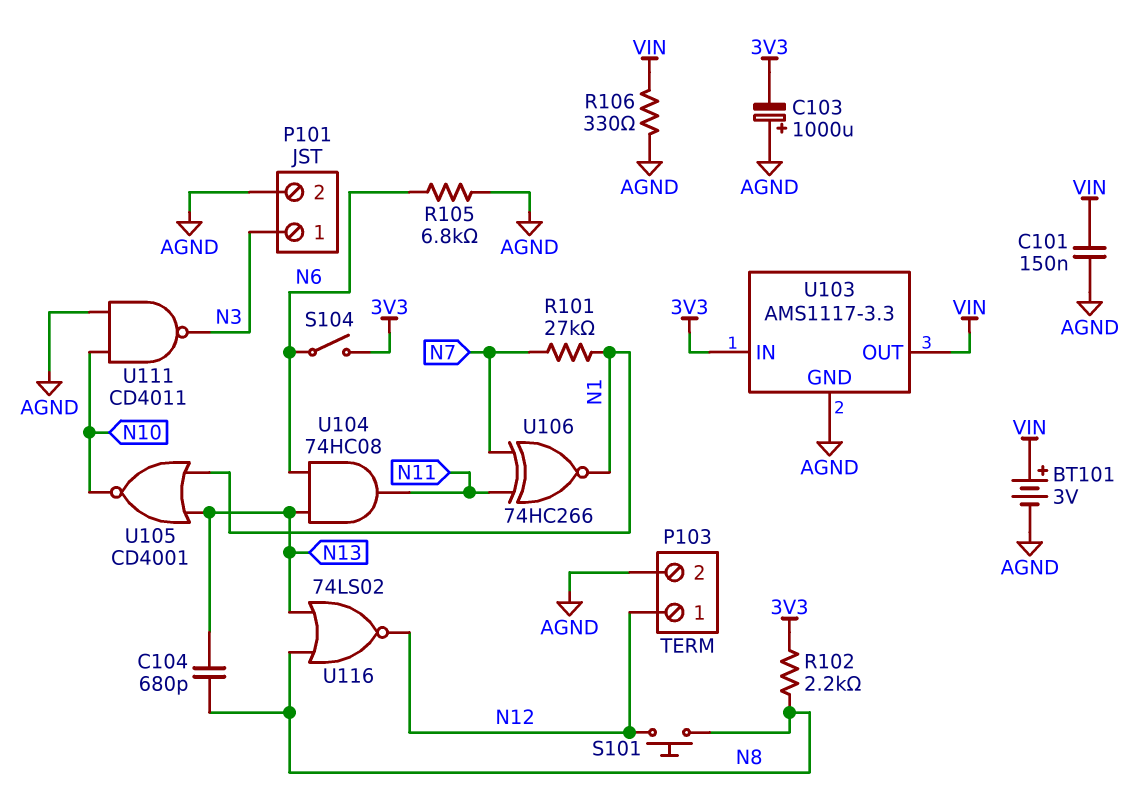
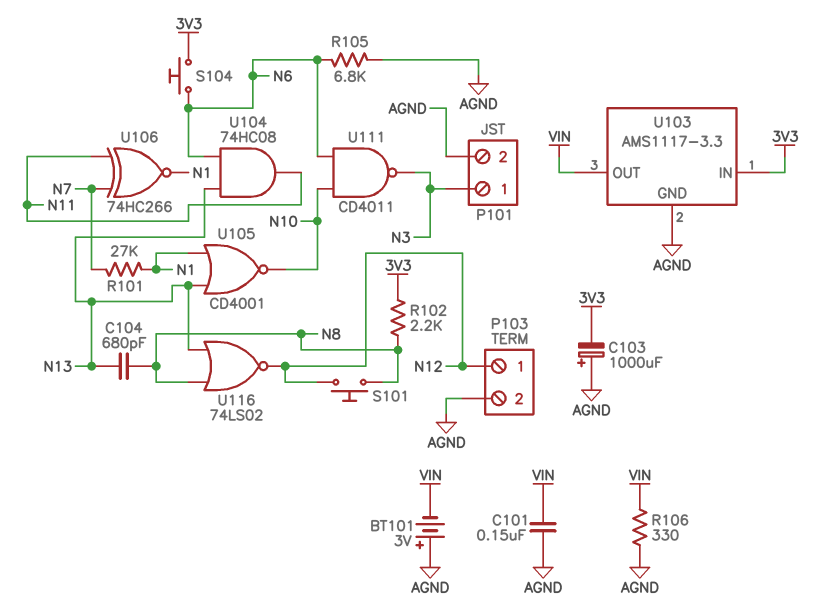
BT101: 3V (plus VIN, minus AGND) -> 3V (plus AGND, minus VIN)
S104: switch (3V3, N6) -> button (3V3, N6)
U111: NAND CD4011 (in AGND, in N10, out N3) -> NAND CD4011 (in N6, in N10, out N3)

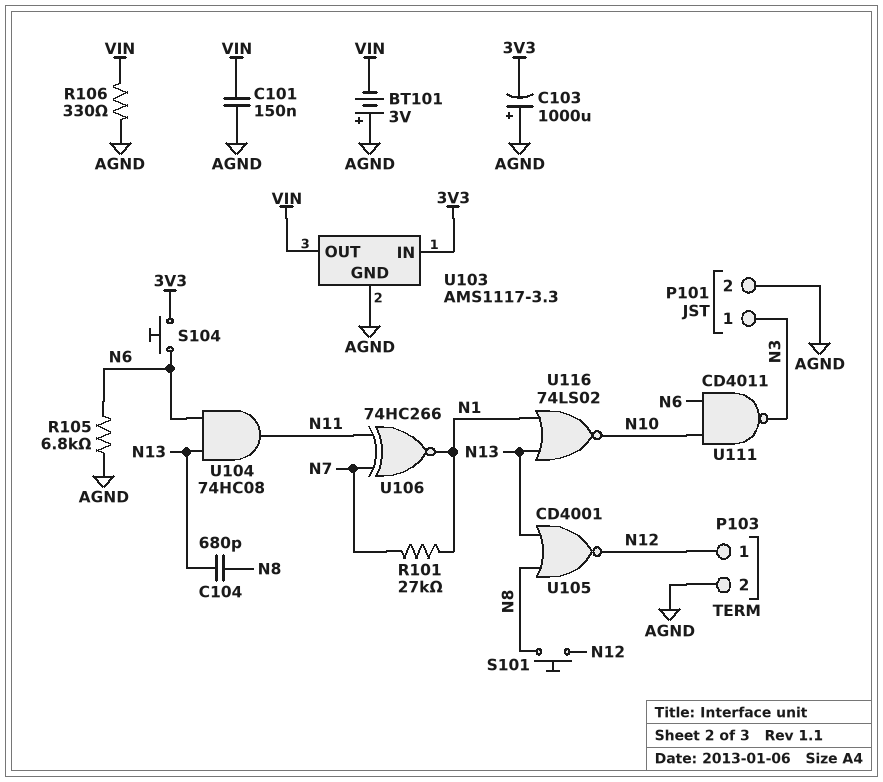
R102: 2.2k (3V3, N8) -> none
U105: NOR CD4001 (in N1, in N13, out N10) -> NOR CD4001 (in N8, in N13, out N12)
U116: NOR 74LS02 (in N8, in N13, out N12) -> NOR 74LS02 (in N1, in N13, out N10)

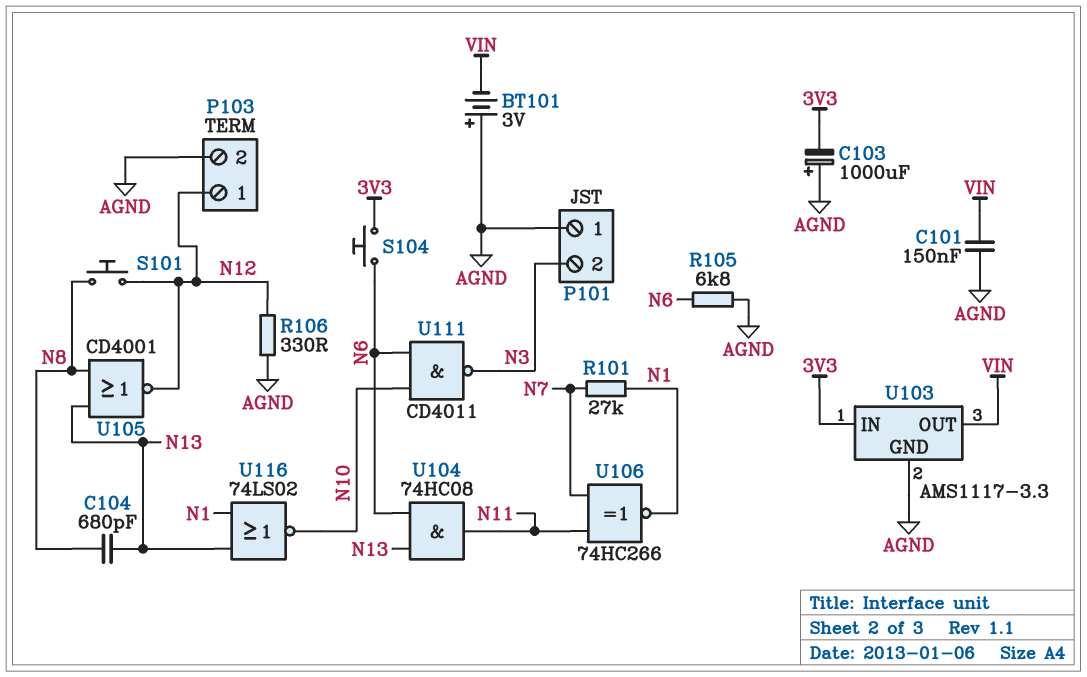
P101 pin 1: N3 -> AGND
P101 pin 2: AGND -> N3
R106: 330 (AGND, VIN) -> 330 (AGND, N12)

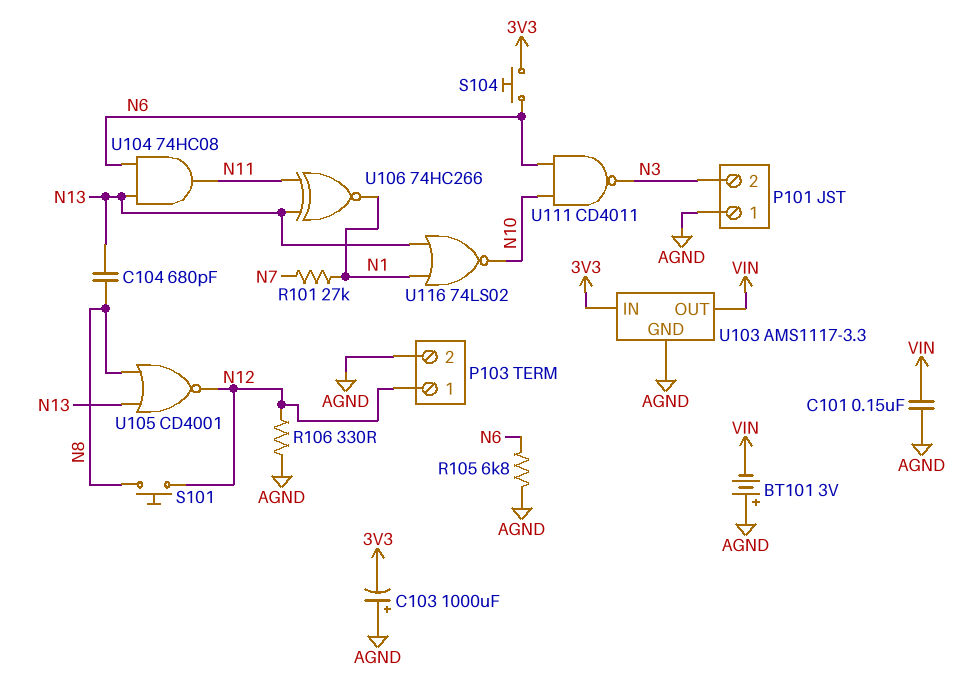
U106: XNOR 74HC266 (in N7, in N11, out N1) -> XNOR 74HC266 (in N11, in N13, out N1)

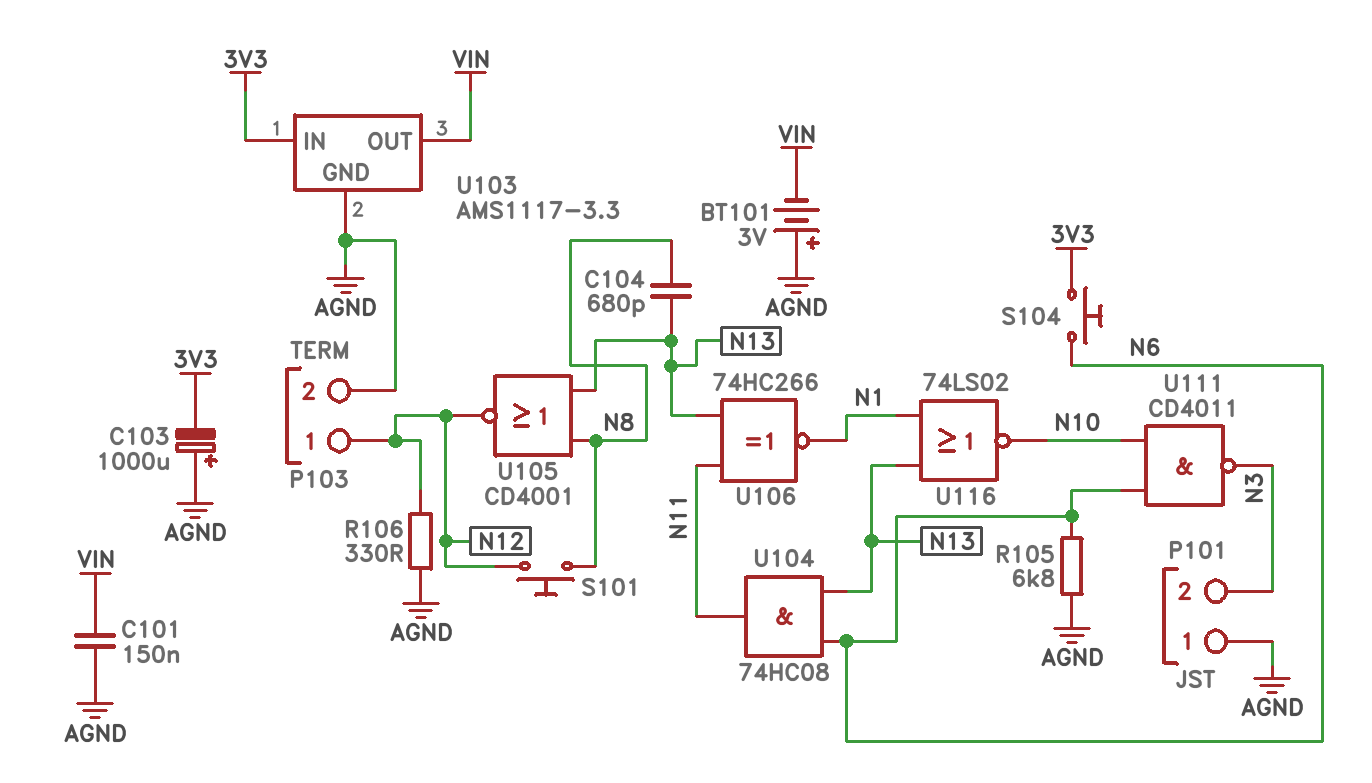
R101: 27k (N1, N7) -> none

